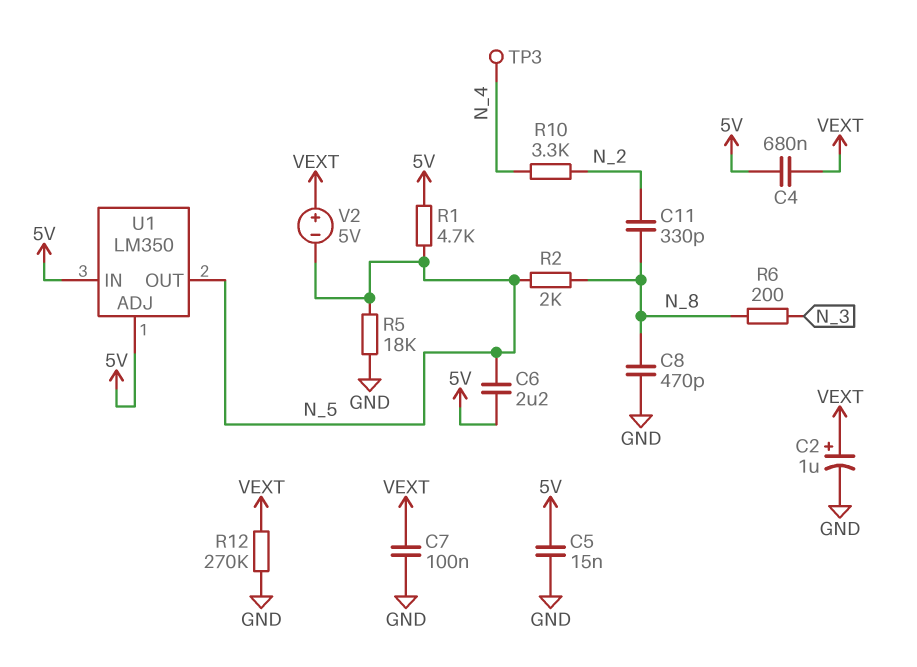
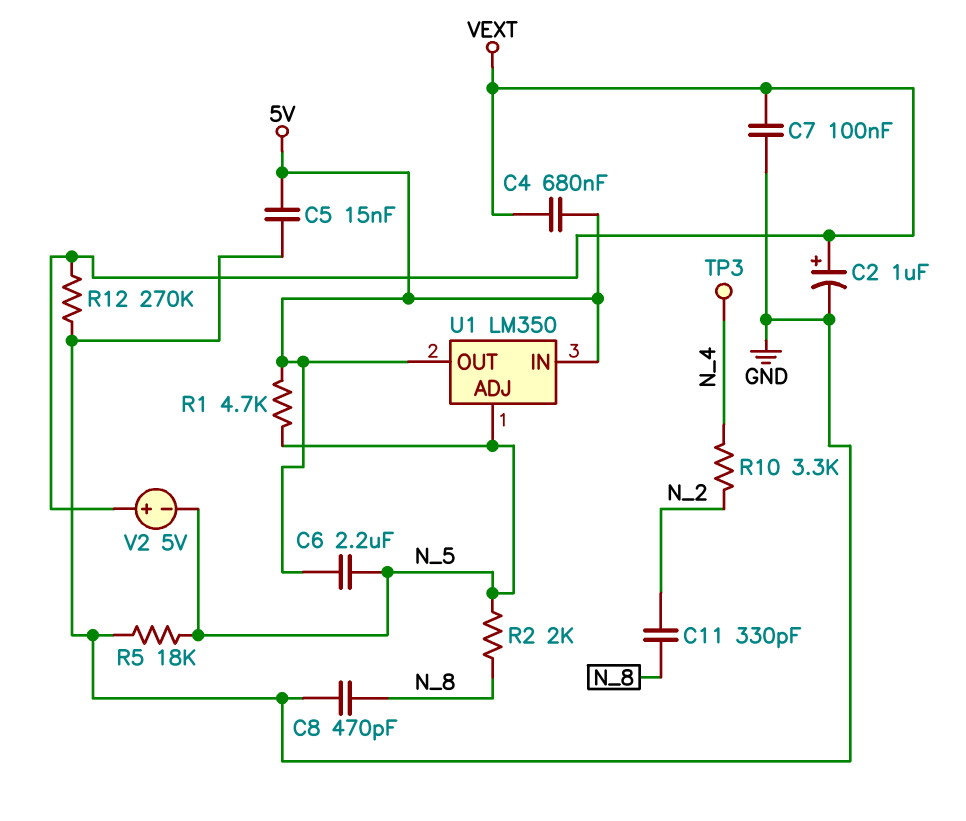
R6: 200 (N_3, N_8) -> none
U1 pin ADJ: 5V -> N_5
U1 pin OUT: N_5 -> 5V

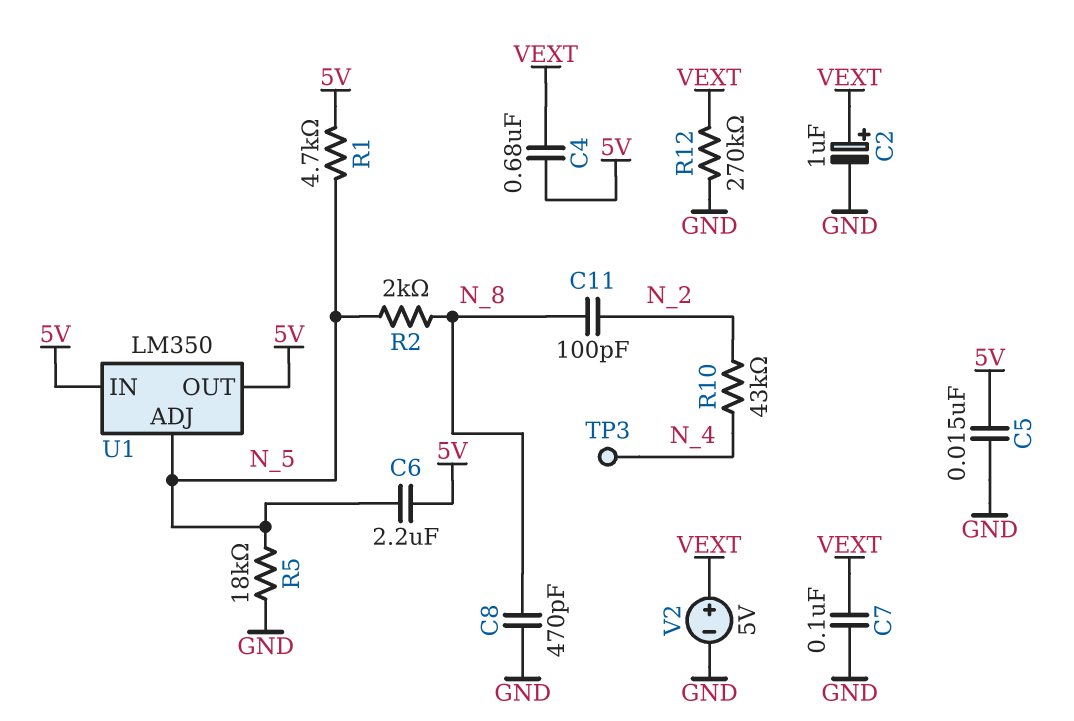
C11: 330pF (N_2, N_8) -> 100pF (N_2, N_8)
R10: 3.3k (N_2, N_4) -> 43k (N_2, N_4)
V2: 5V (plus VEXT, minus N_5) -> 5V (plus VEXT, minus GND)

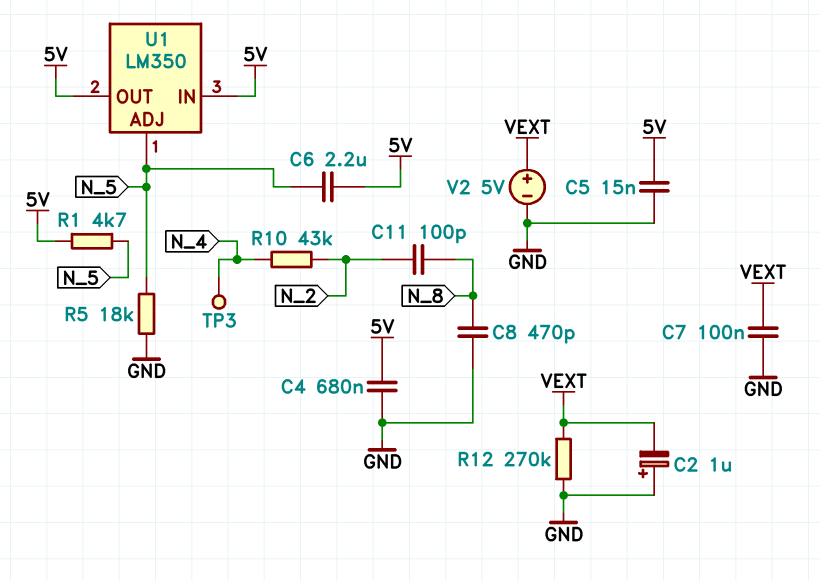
C2: 1uF (plus VEXT, minus GND) -> 1uF (plus GND, minus VEXT)
C4: 680nF (5V, VEXT) -> 680nF (5V, GND)
R2: 2k (N_5, N_8) -> none

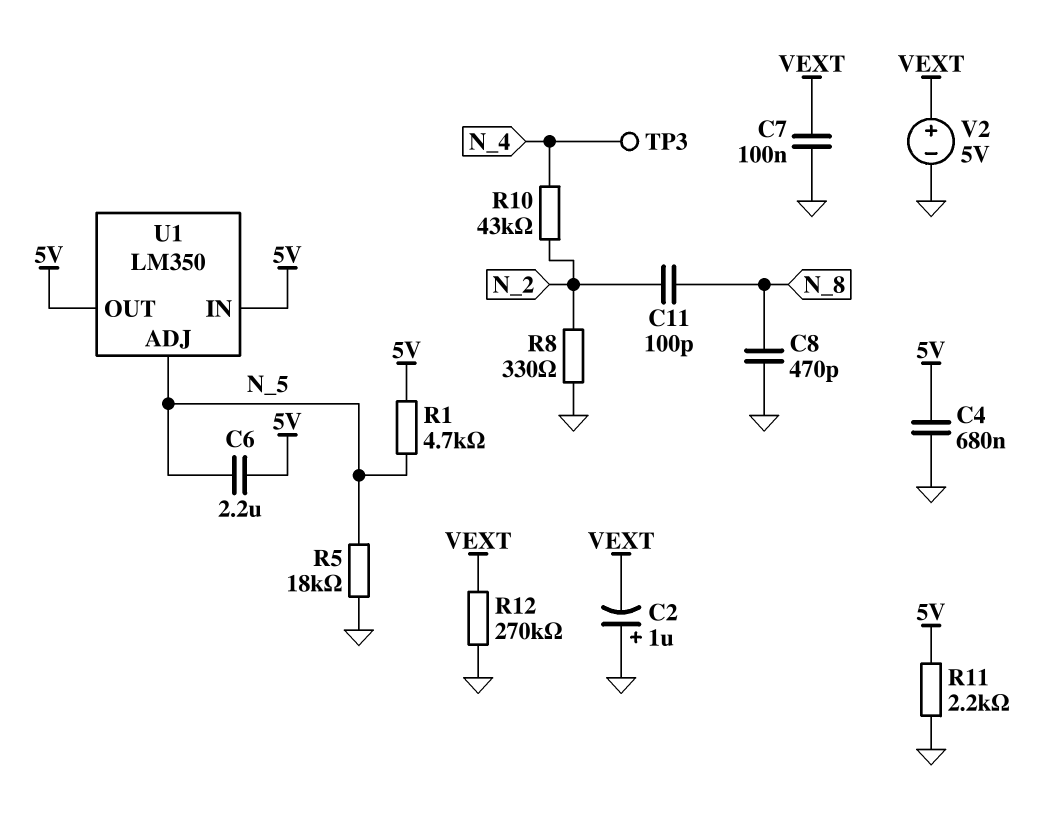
C5: 15nF (5V, GND) -> none
R8: none -> 330 (GND, N_2)
R11: none -> 2.2k (5V, GND)

